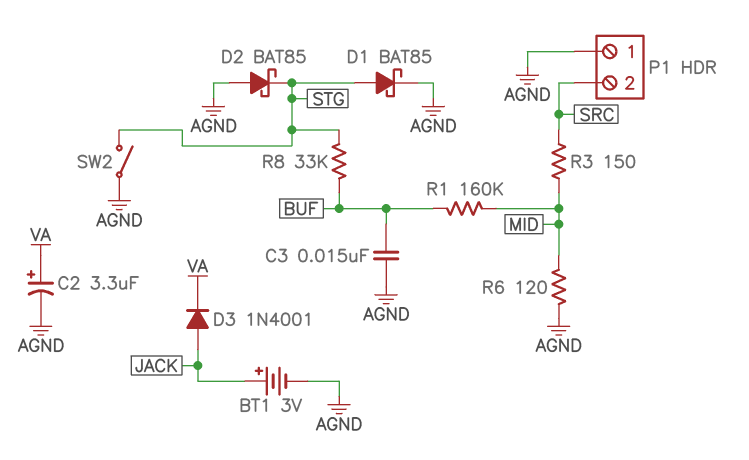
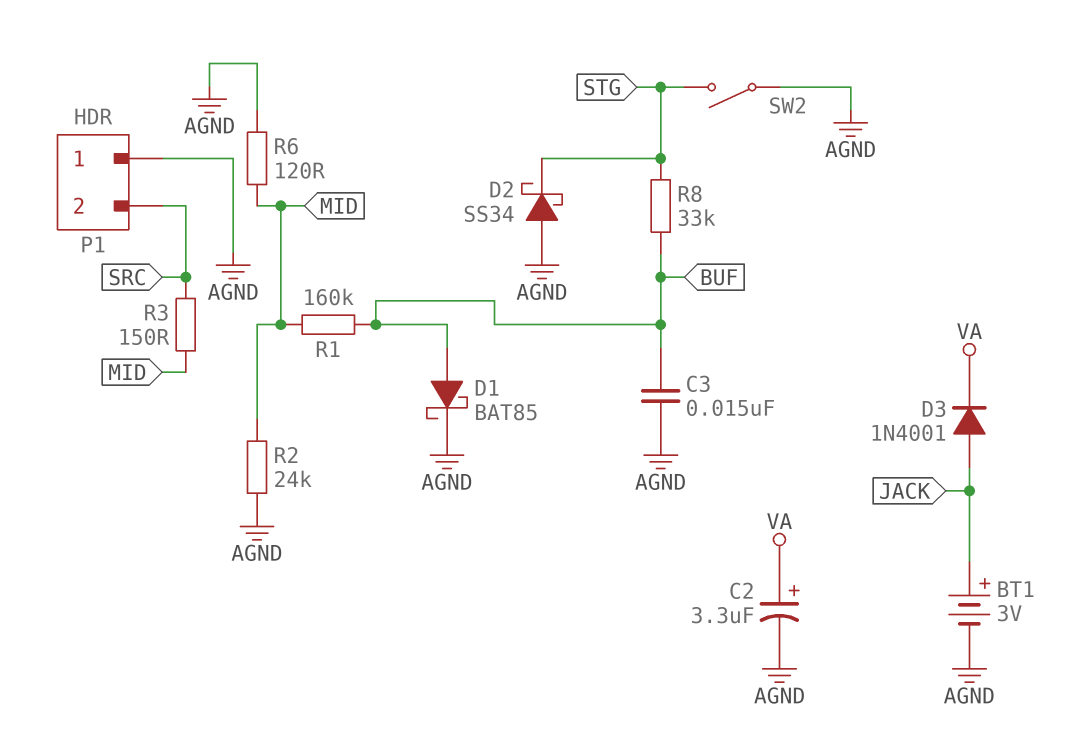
D1: schottky BAT85 (A STG, K AGND) -> schottky BAT85 (A BUF, K AGND)
D2: schottky BAT85 (A AGND, K STG) -> schottky SS34 (A AGND, K STG)
R2: none -> 24k (AGND, MID)

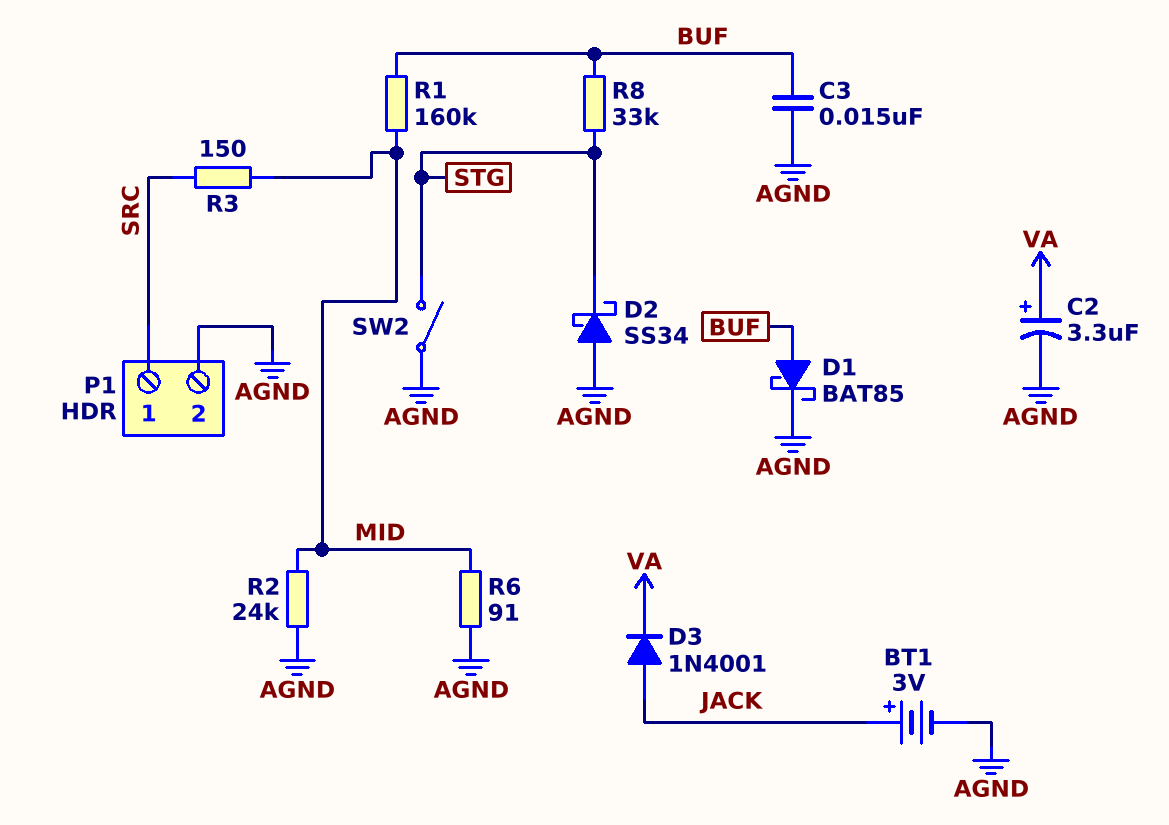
P1 pin 1: AGND -> SRC
P1 pin 2: SRC -> AGND
R6: 120 (AGND, MID) -> 91 (AGND, MID)

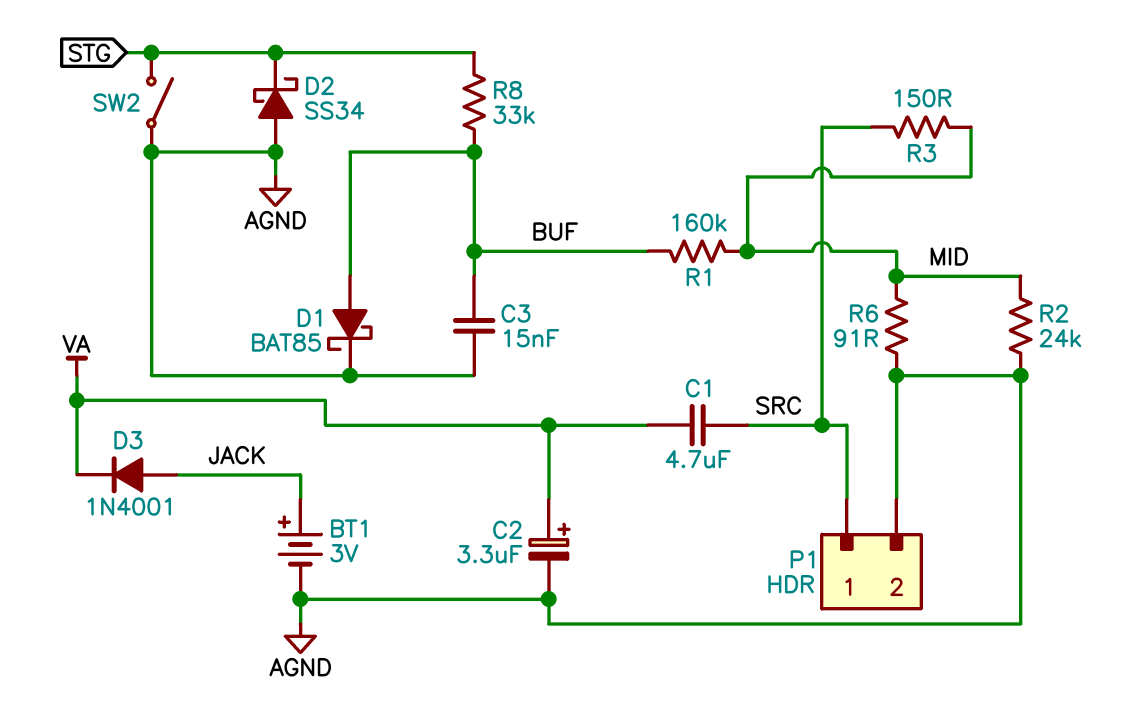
C1: none -> 4.7uF (SRC, VA)

